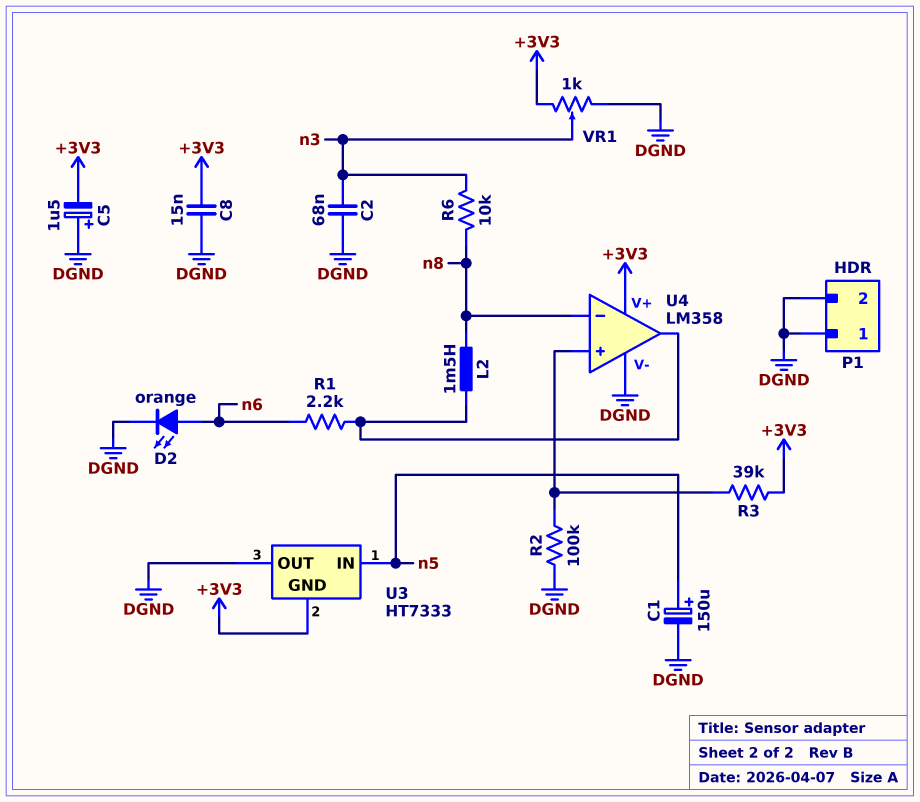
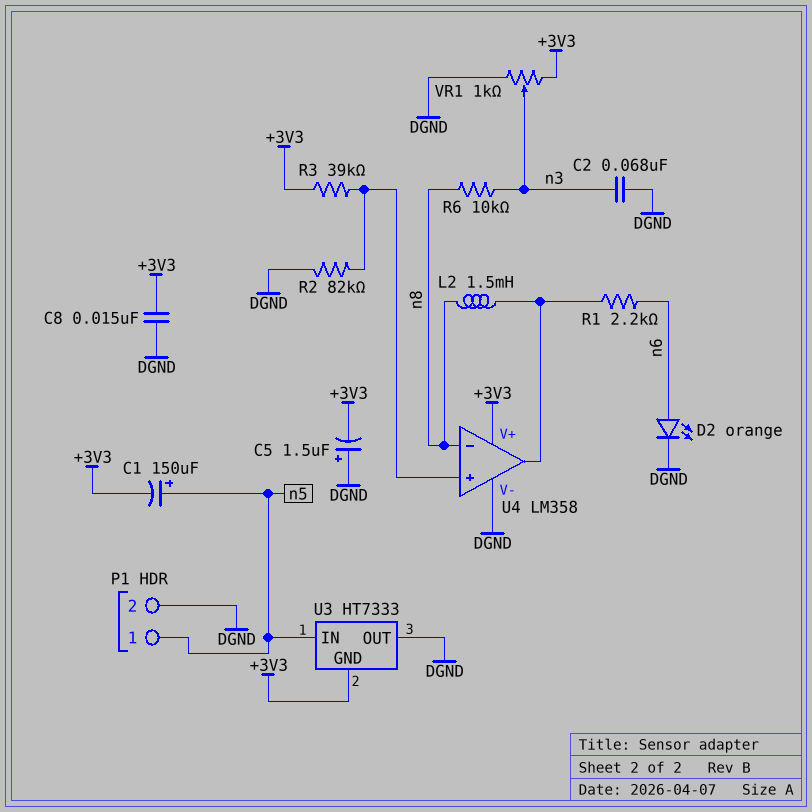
C1: 150uF (plus n5, minus DGND) -> 150uF (plus n5, minus +3V3)
P1 pin 1: DGND -> n5
R2: 100k (DGND, U4/in+) -> 82k (DGND, U4/in+)

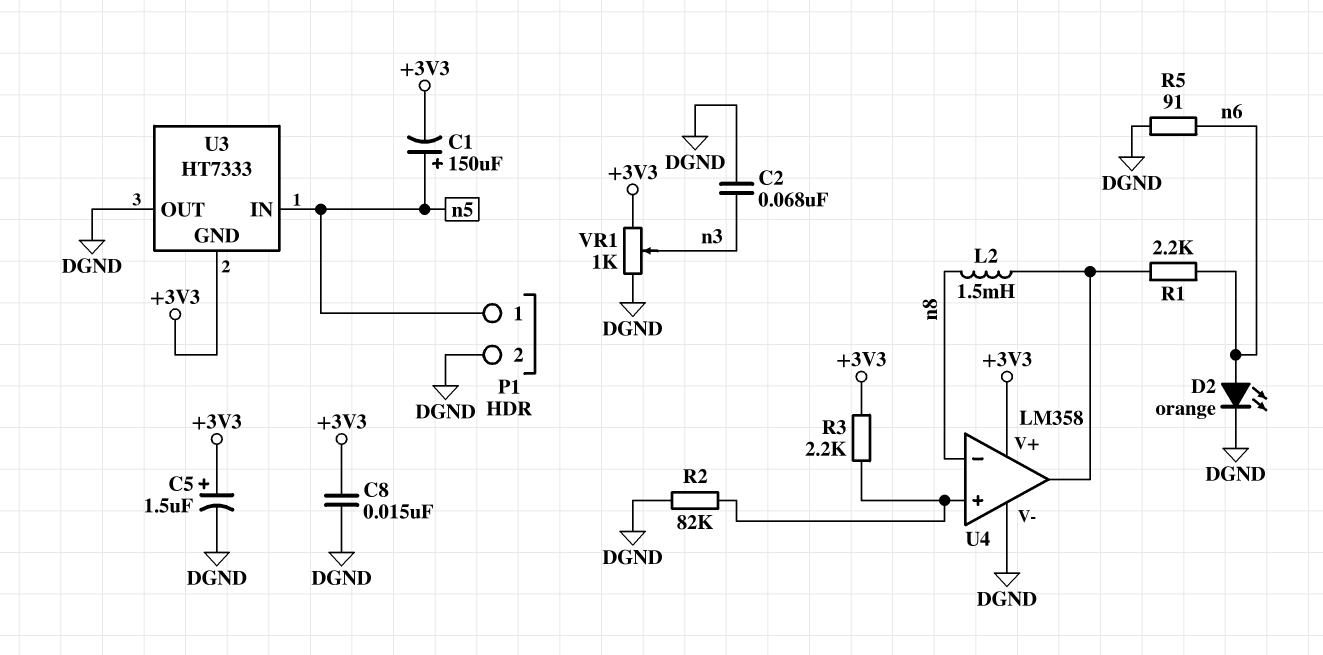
C5: 1.5uF (plus DGND, minus +3V3) -> 1.5uF (plus +3V3, minus DGND)
R3: 39k (+3V3, U4/in+) -> 2.2k (+3V3, U4/in+)
R5: none -> 91 (DGND, n6)
R6: 10k (n3, n8) -> none

